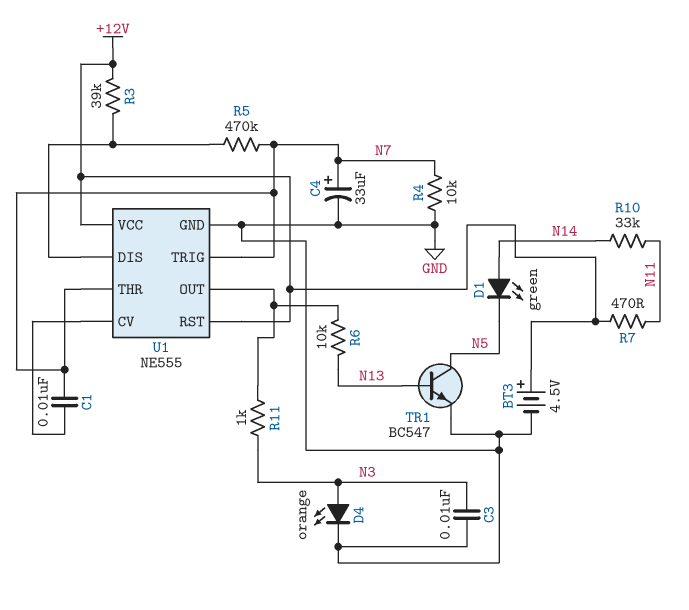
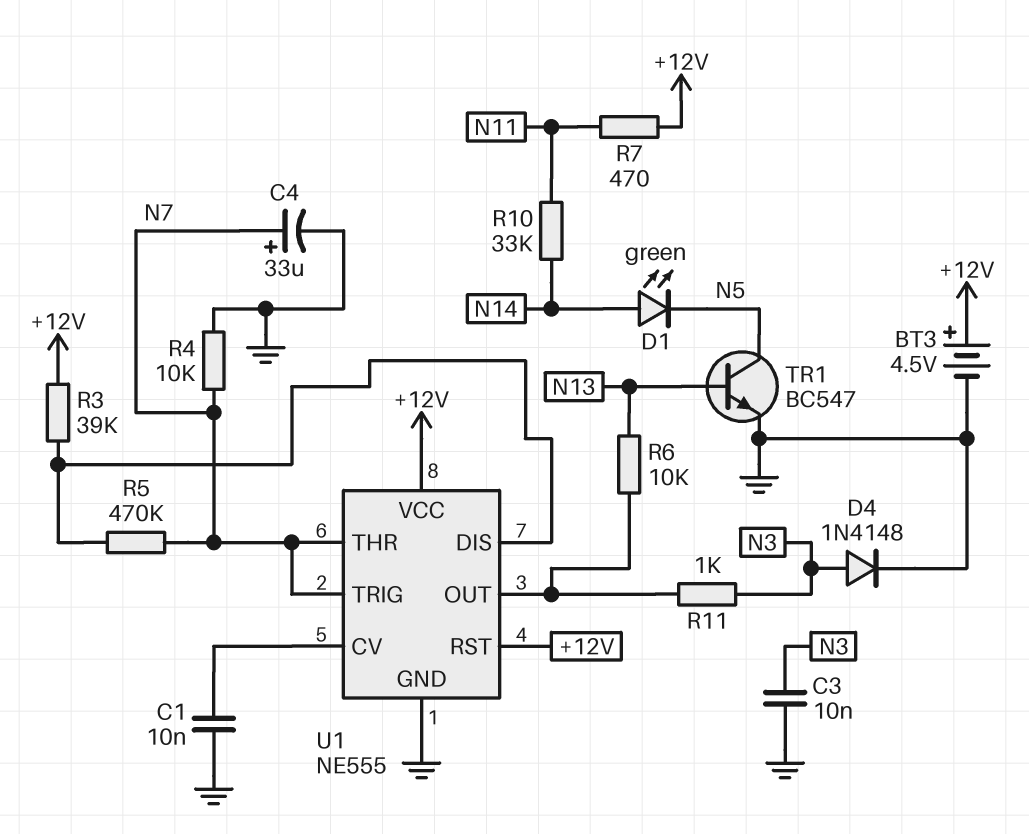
C1: 10nF (N7, U1/CV) -> 10nF (GND, U1/CV)
D4: LED orange (A N3, K GND) -> diode 1N4148 (A N3, K GND)

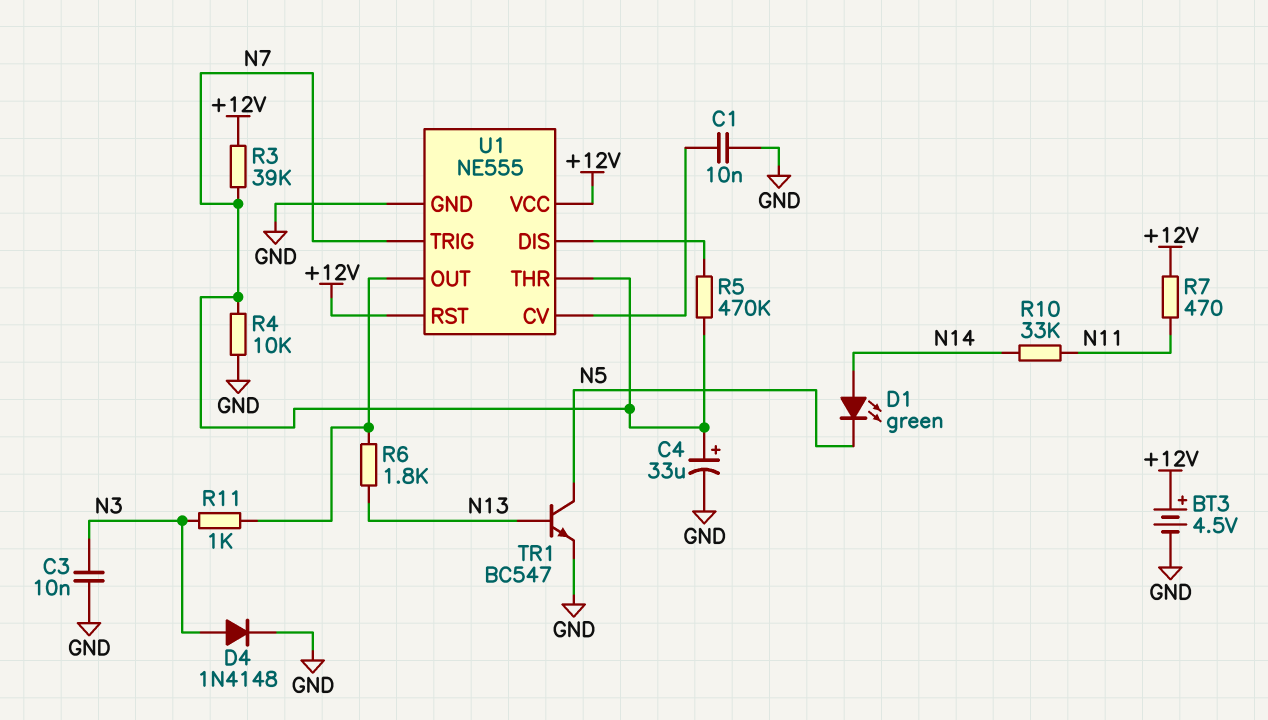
R3: 39k (+12V, U1/DIS) -> 39k (+12V, N7)
R6: 10k (N13, U1/OUT) -> 1.8k (N13, U1/OUT)

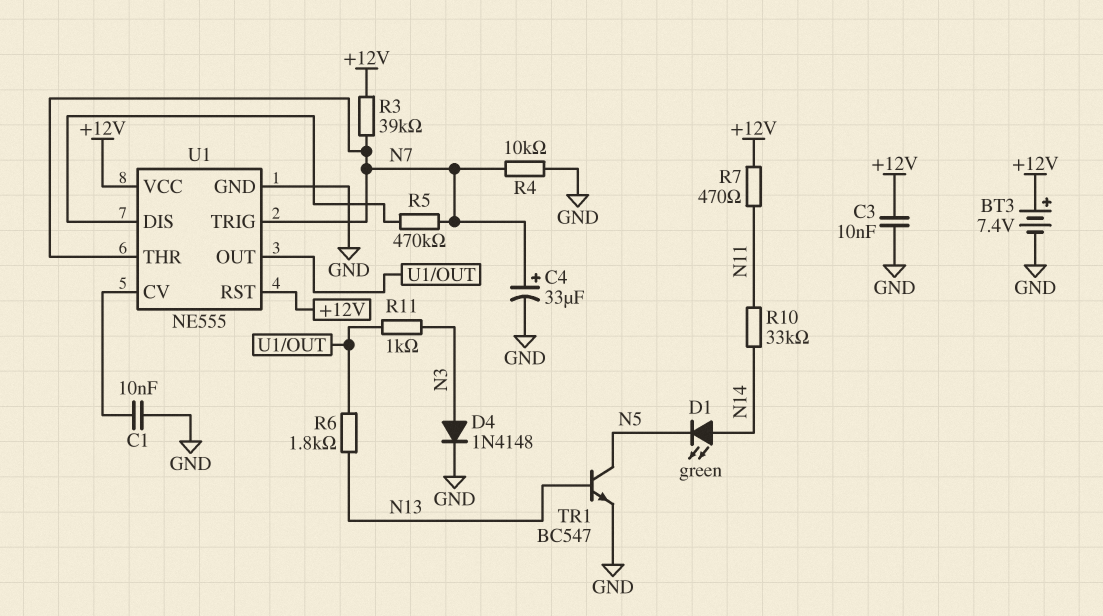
BT3: 4.5V (plus +12V, minus GND) -> 7.4V (plus +12V, minus GND)
C3: 10nF (GND, N3) -> 10nF (+12V, GND)

